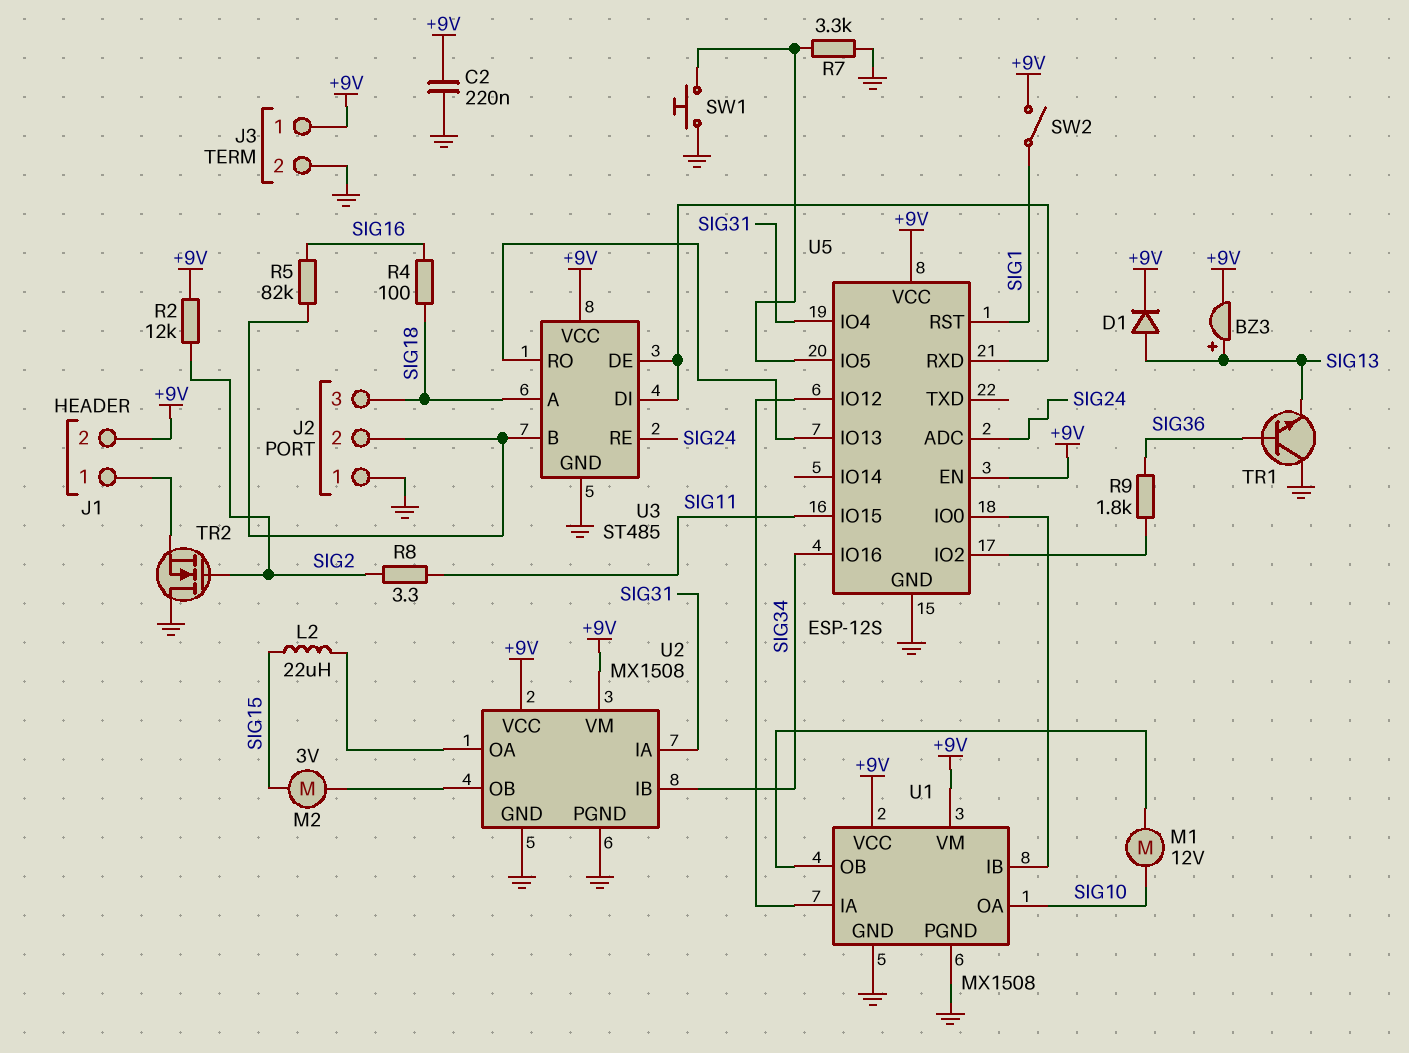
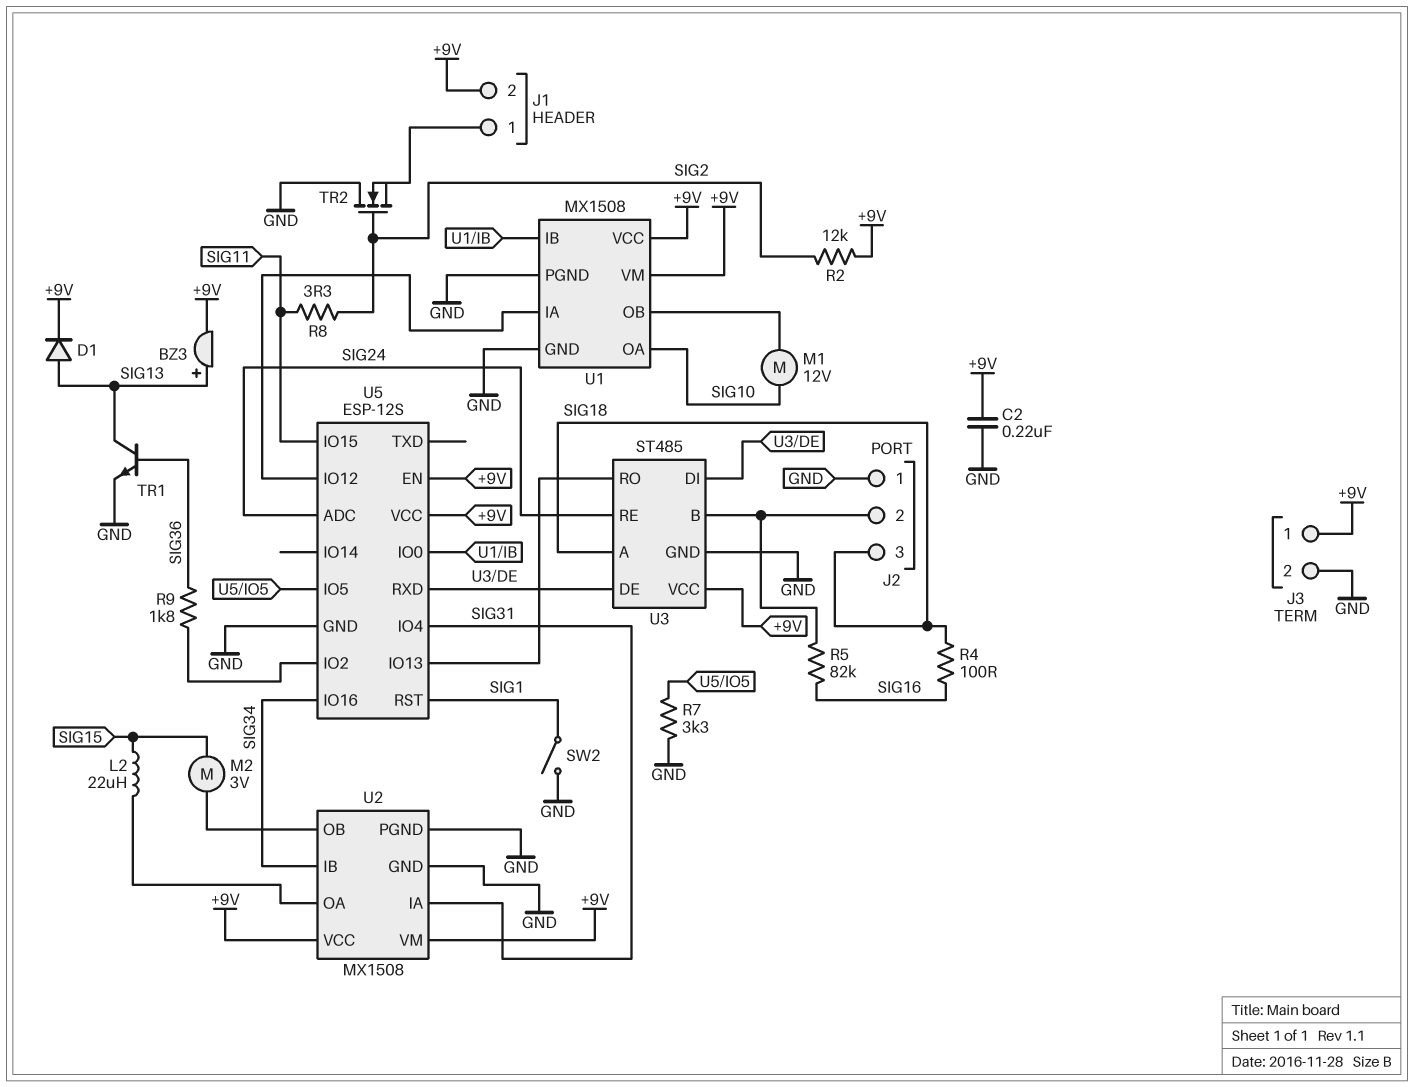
SW1: button (GND, U5/IO5) -> none
SW2: switch (+9V, SIG1) -> switch (GND, SIG1)
TR1: NPN (B SIG36, C GND, E SIG13) -> NPN (B SIG36, C SIG13, E GND)

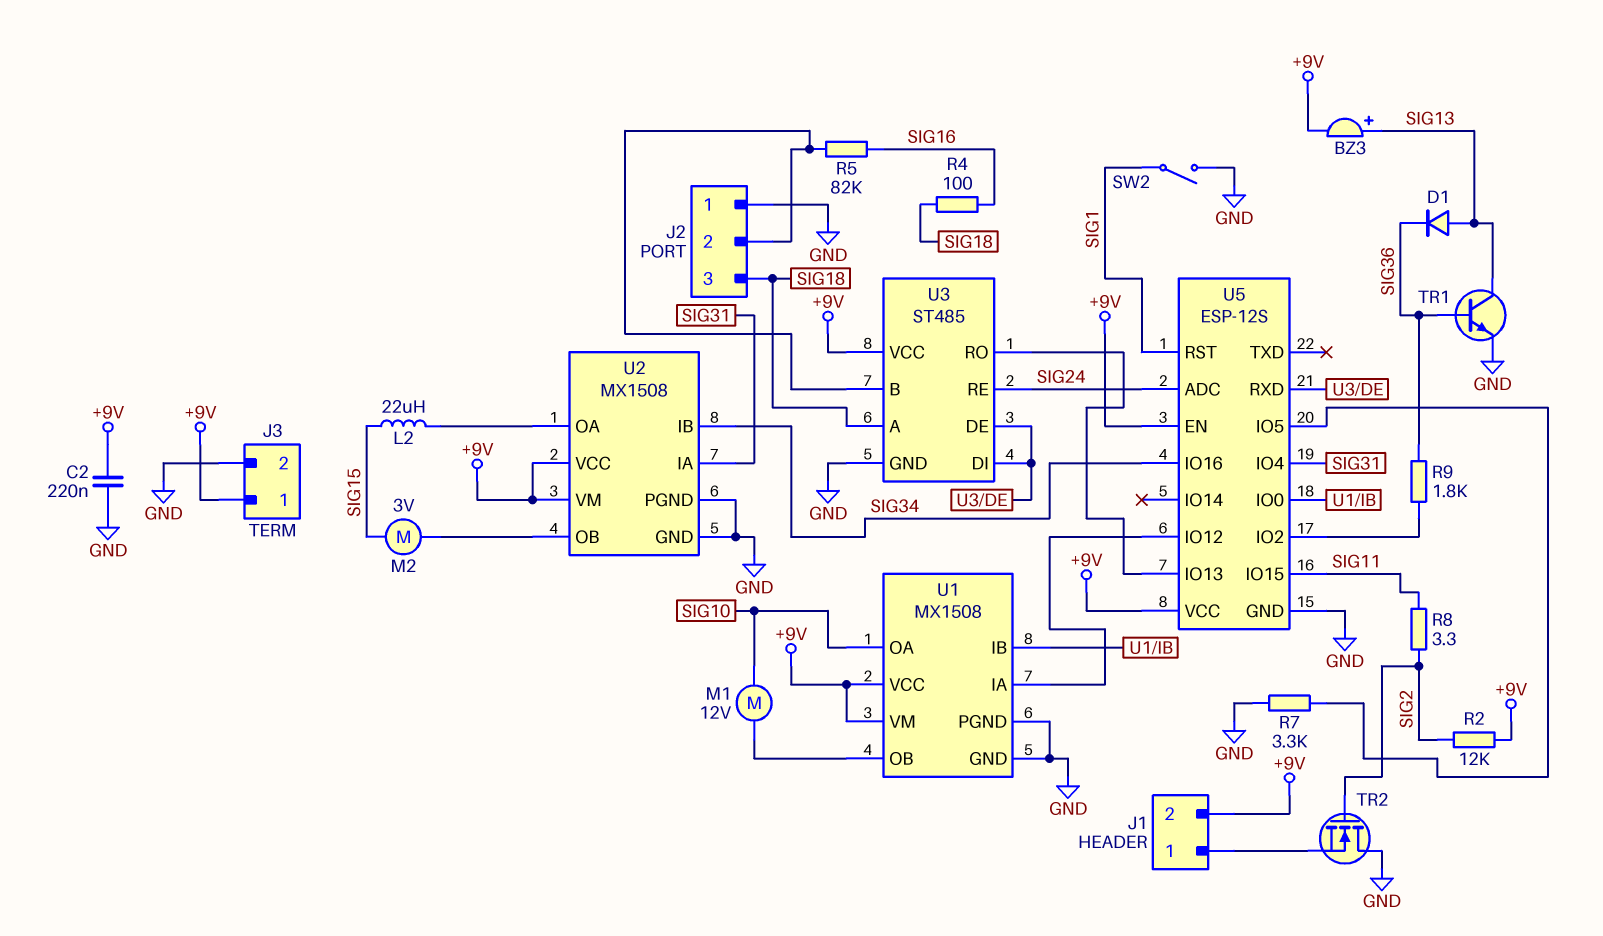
D1: diode (A SIG13, K +9V) -> diode (A SIG13, K SIG36)

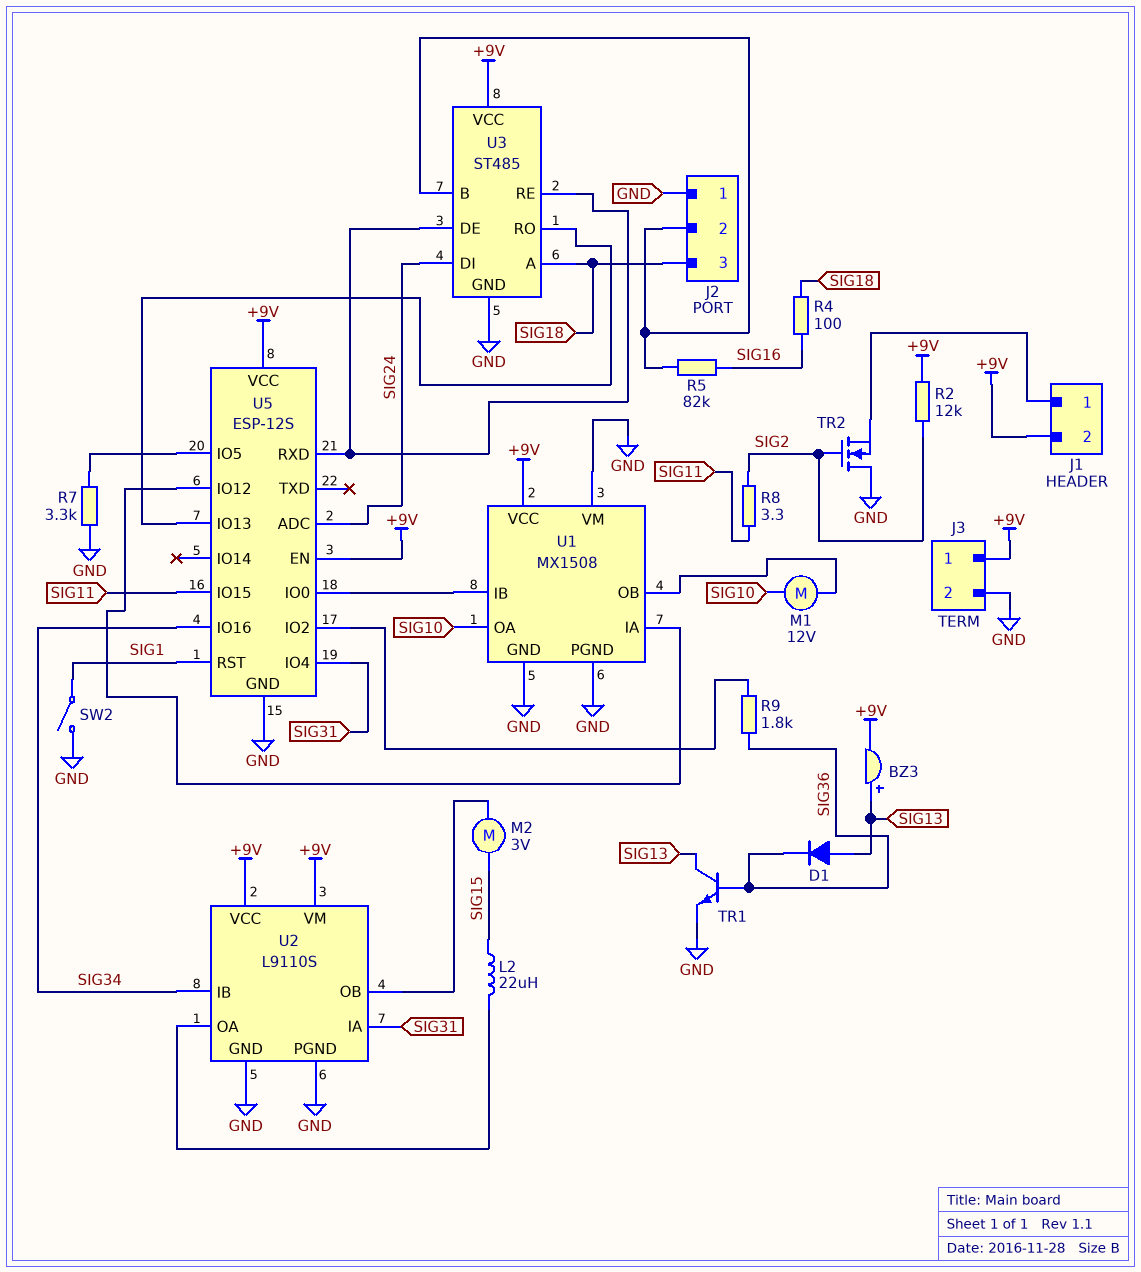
C2: 220nF (+9V, GND) -> none
U1 pin VM: +9V -> GND
U2: MX1508 -> L9110S
U3 pin DI: U3/DE -> SIG24
U3 pin RE: SIG24 -> U3/DE

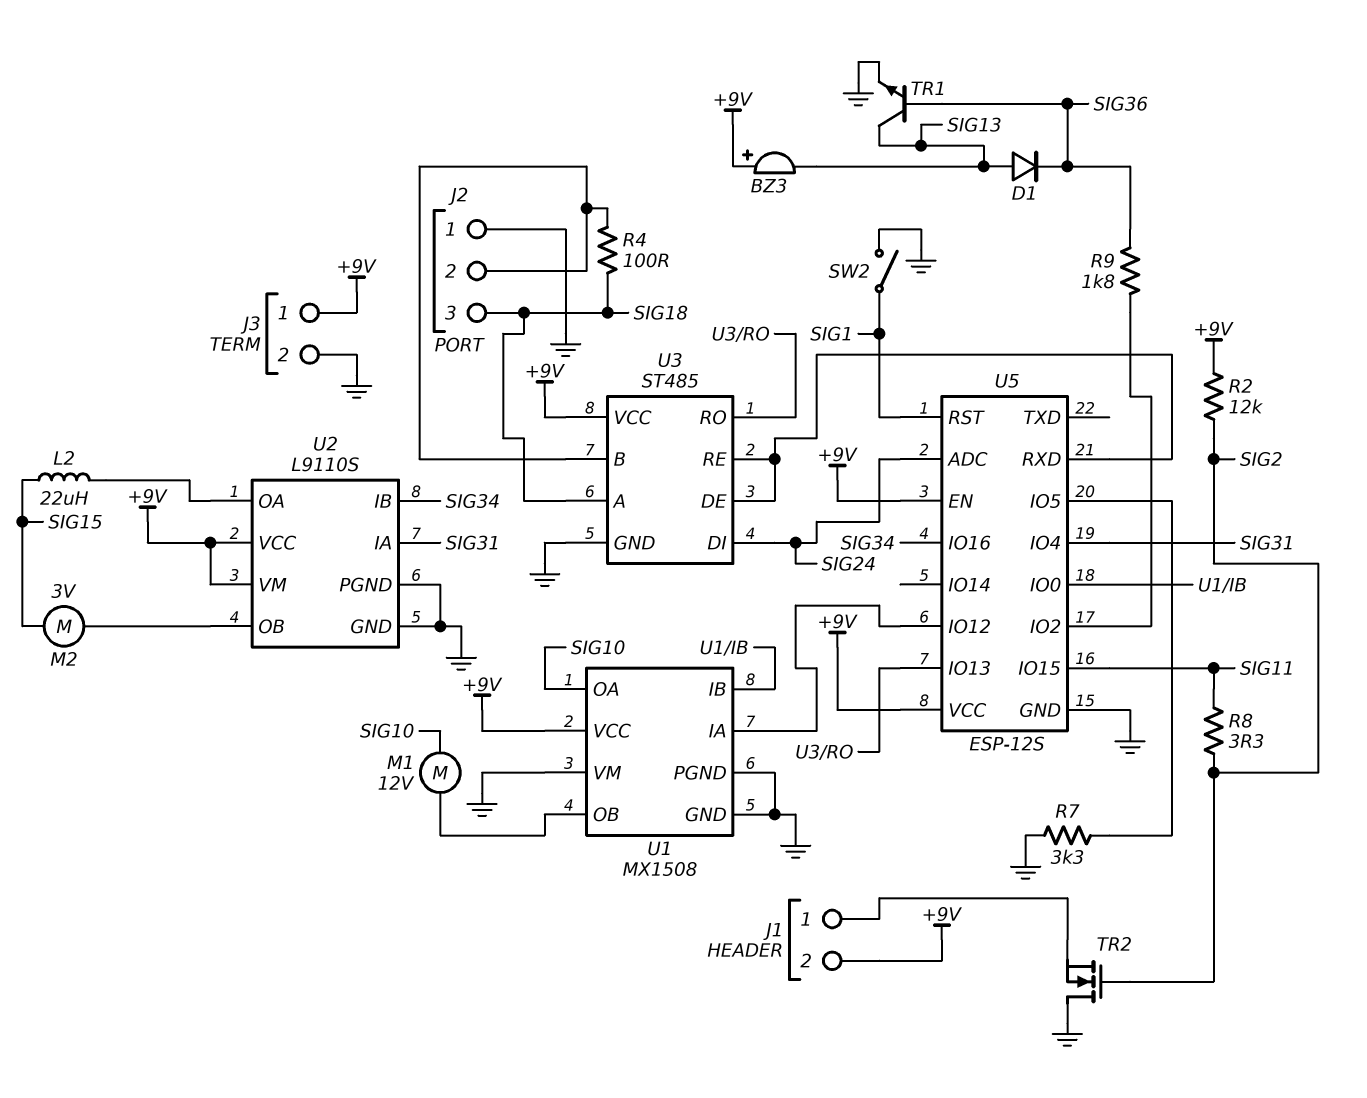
BZ3: buzzer (plus SIG13, minus +9V) -> buzzer (plus +9V, minus SIG13)
R4: 100 (SIG16, SIG18) -> 100 (J2/2, SIG18)
R5: 82k (J2/2, SIG16) -> none

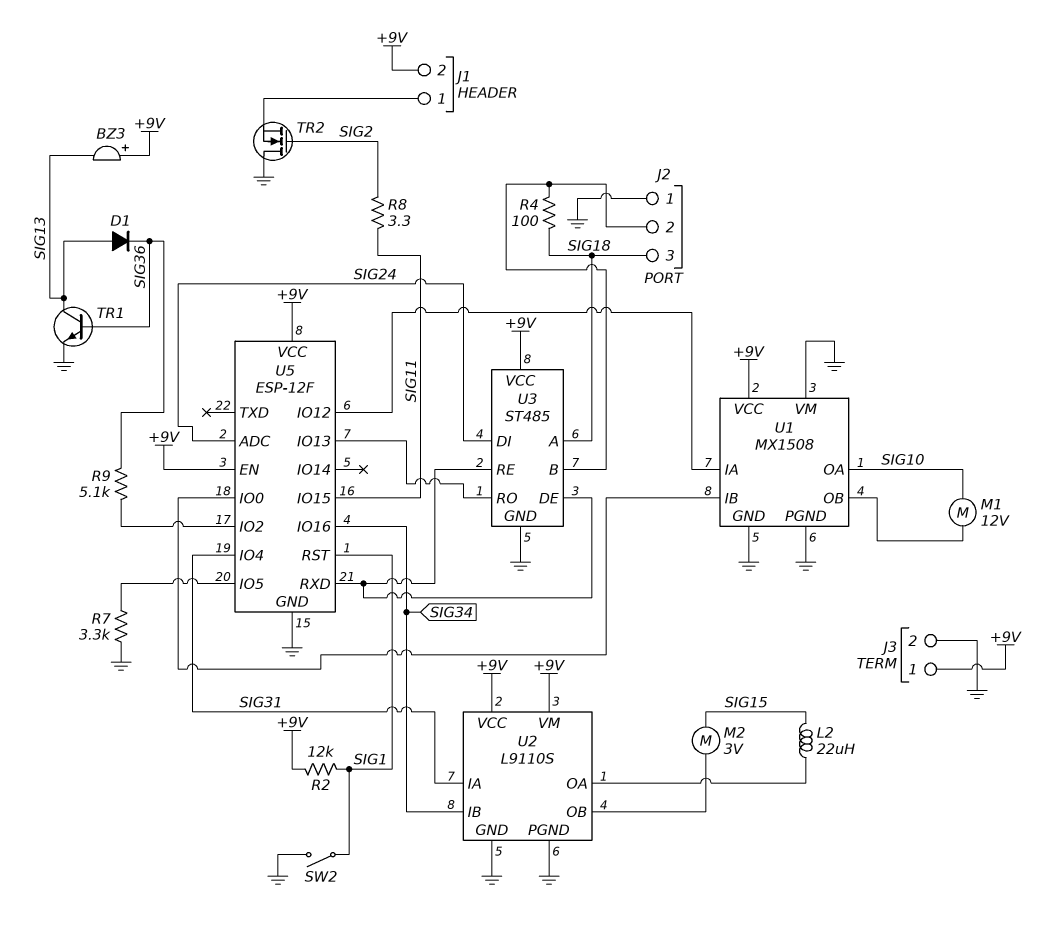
R2: 12k (+9V, SIG2) -> 12k (+9V, SIG1)
R9: 1.8k (SIG36, U5/IO2) -> 5.1k (SIG36, U5/IO2)
U5: ESP-12S -> ESP-12F

